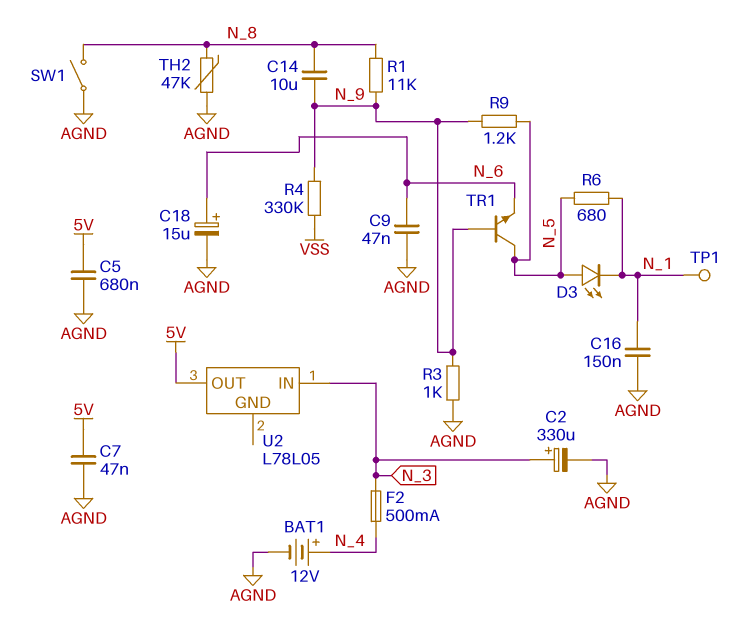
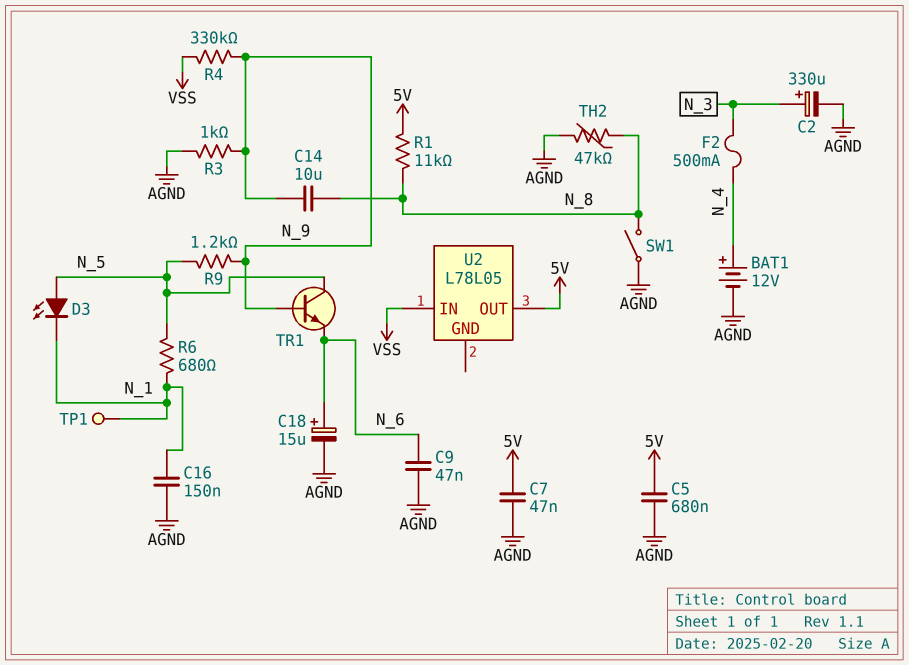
R1: 11k (N_8, N_9) -> 11k (5V, N_8)
U2 pin IN: N_3 -> VSS

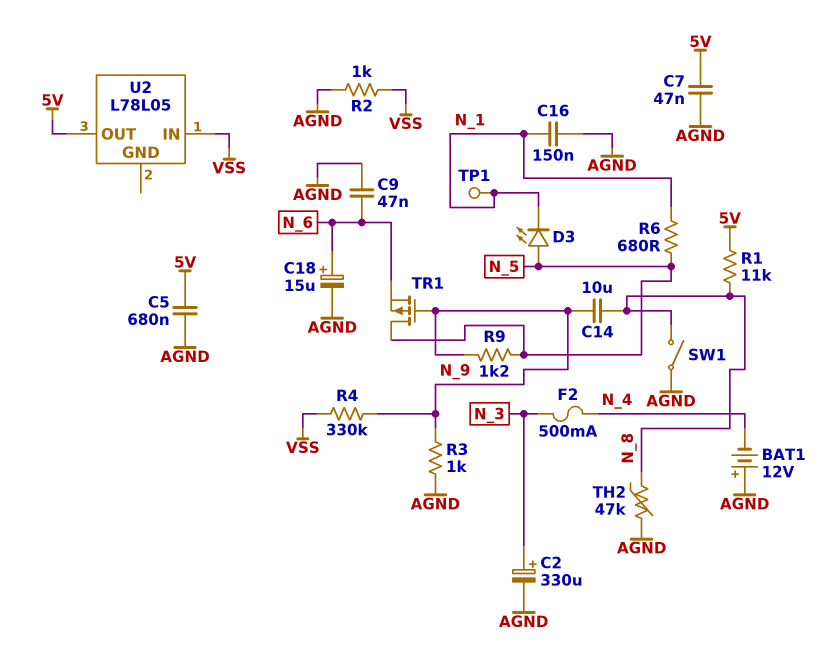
BAT1: 12V (plus N_4, minus AGND) -> 12V (plus AGND, minus N_4)
R2: none -> 1k (AGND, VSS)
TR1: NPN (B N_9, C N_5, E N_6) -> PMOS (G N_9, D N_5, S N_6)

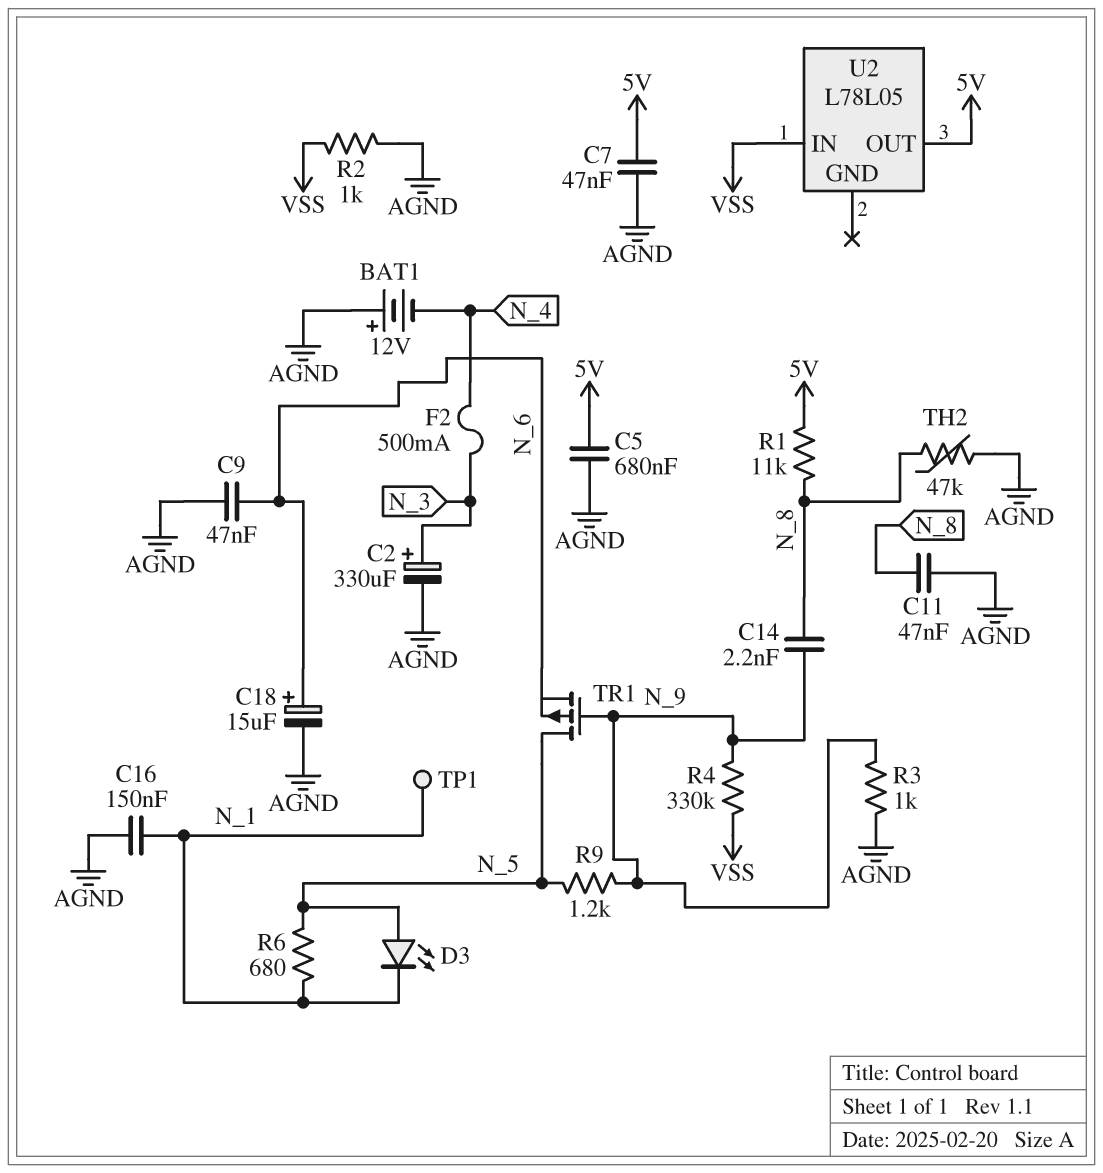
C11: none -> 47nF (AGND, N_8)
C14: 10uF (N_8, N_9) -> 2.2nF (N_8, N_9)
SW1: switch (AGND, N_8) -> none

